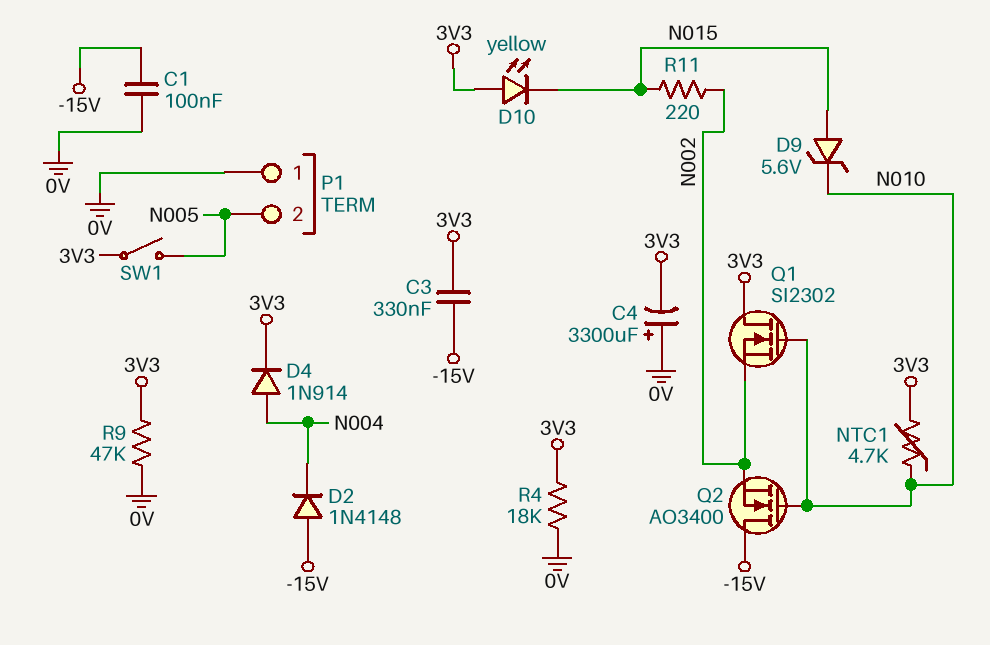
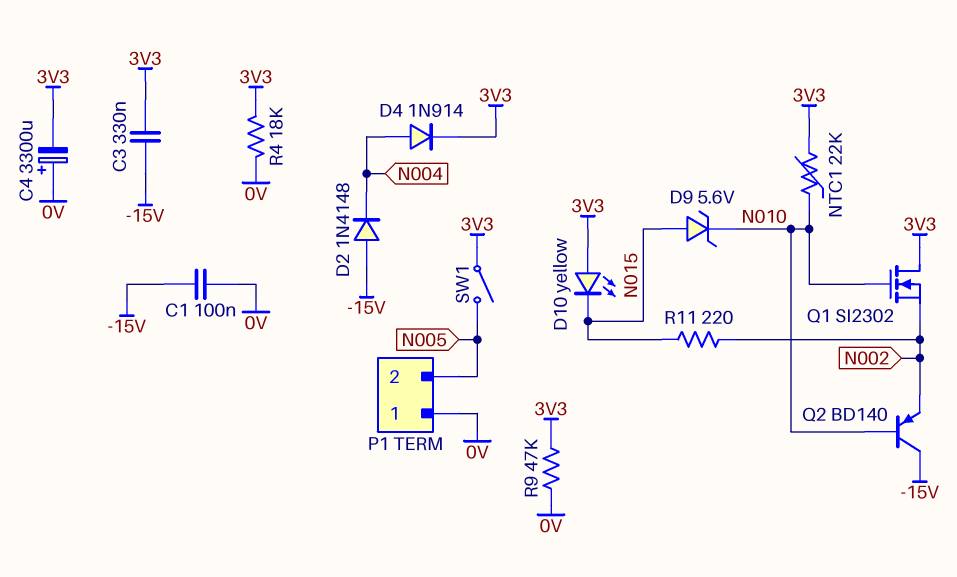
NTC1: 4.7k (3V3, N010) -> 22k (3V3, N010)
Q2: NMOS AO3400 (G N010, D -15V, S N002) -> PNP BD140 (B N010, C -15V, E N002)

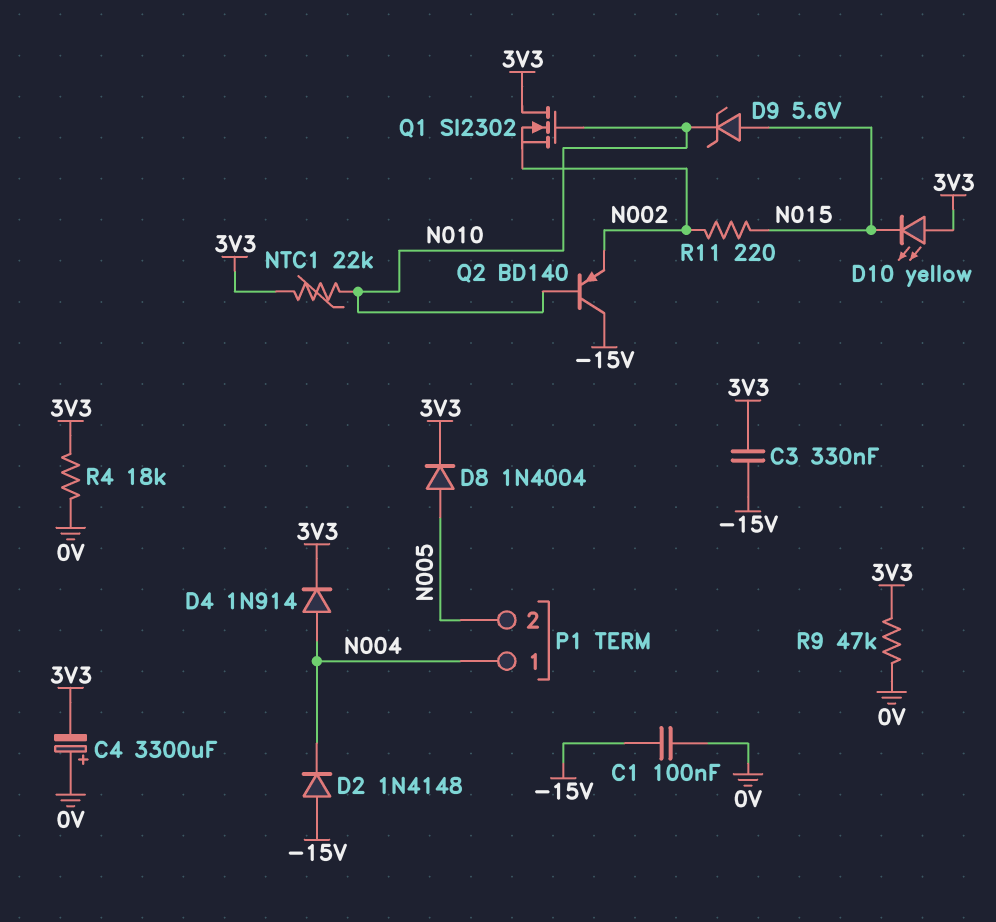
D8: none -> diode 1N4004 (A N005, K 3V3)
P1 pin 1: 0V -> N004
SW1: switch (3V3, N005) -> none

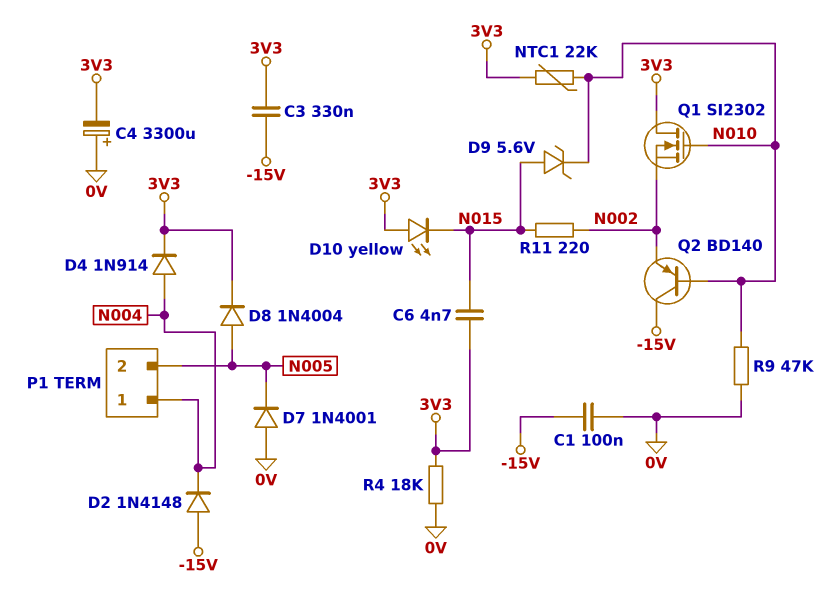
C6: none -> 4.7nF (3V3, N015)
D7: none -> diode 1N4001 (A 0V, K N005)
R9: 47k (0V, 3V3) -> 47k (0V, N010)

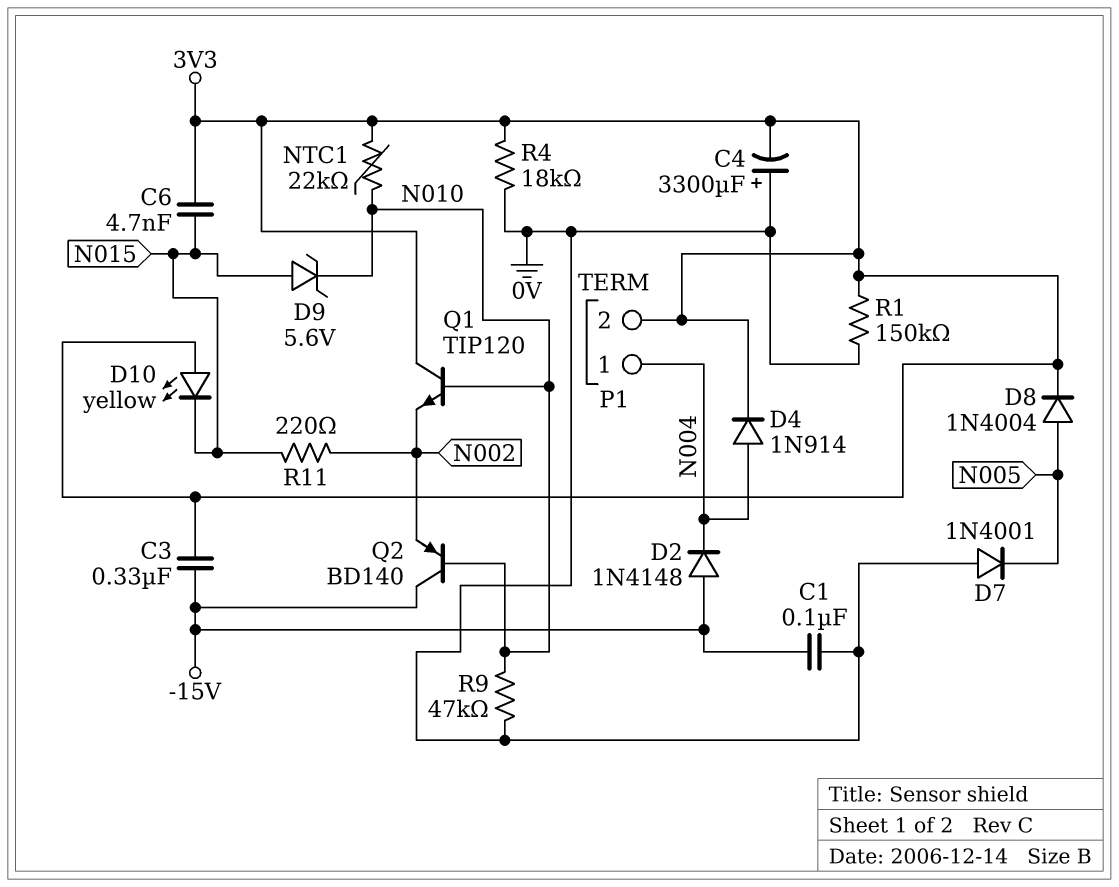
P1 pin 2: N005 -> 3V3
Q1: NMOS SI2302 (G N010, D 3V3, S N002) -> NPN TIP120 (B N010, C 3V3, E N002)
R1: none -> 150k (0V, 3V3)

